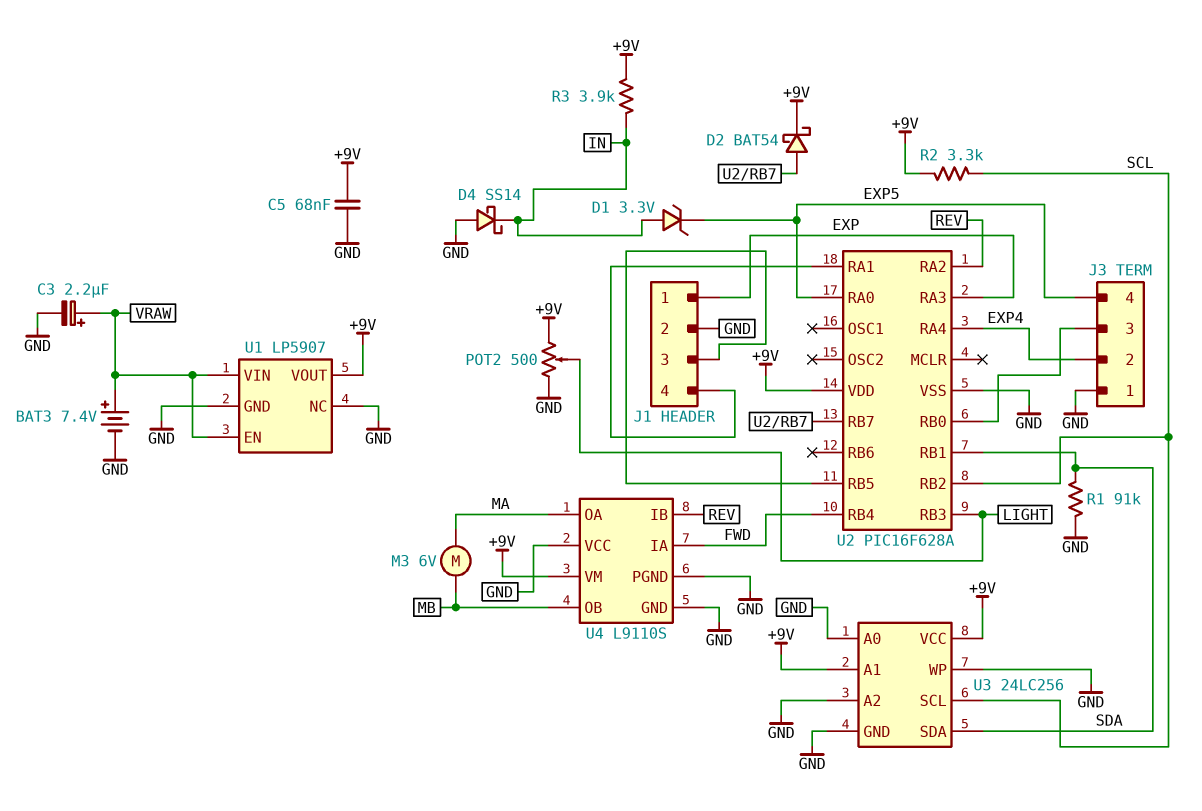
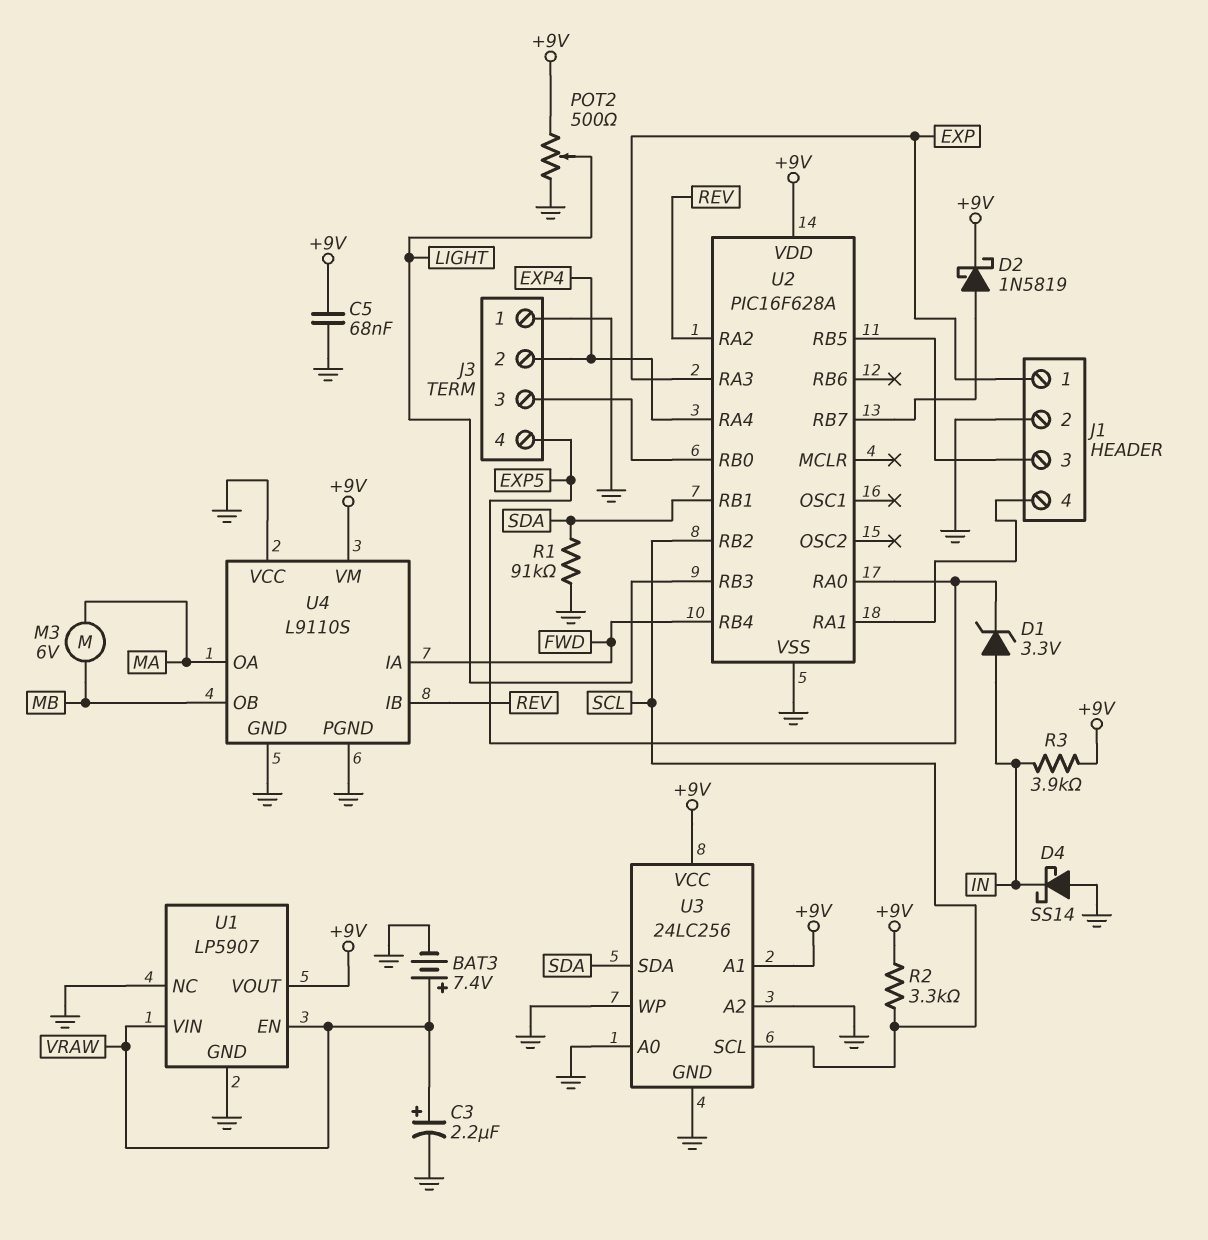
D2: schottky BAT54 (A U2/RB7, K +9V) -> schottky 1N5819 (A U2/RB7, K +9V)

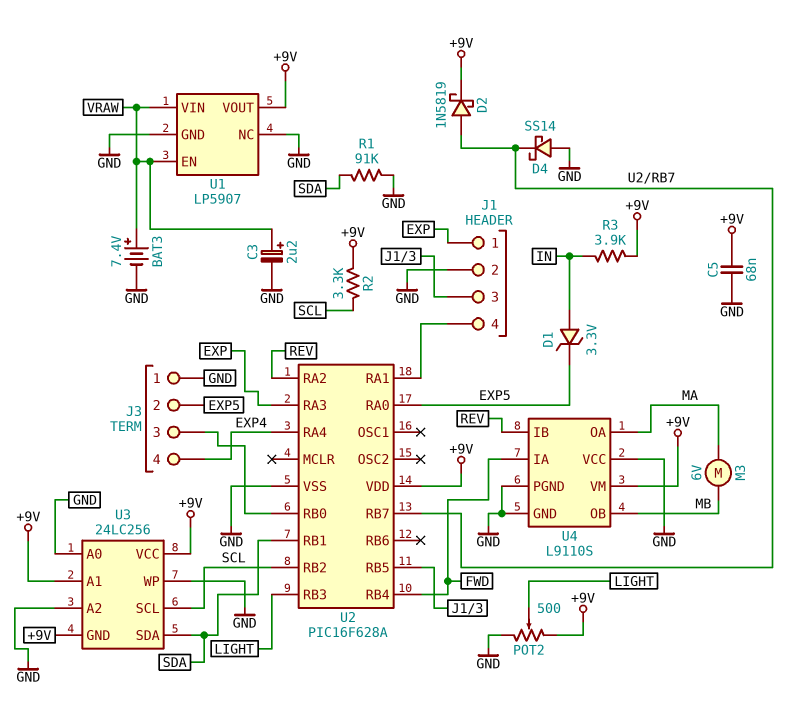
D4: schottky SS14 (A GND, K IN) -> schottky SS14 (A GND, K U2/RB7)
J3 pin 2: EXP4 -> EXP5
J3 pin 4: EXP5 -> EXP4
U3 pin GND: GND -> +9V

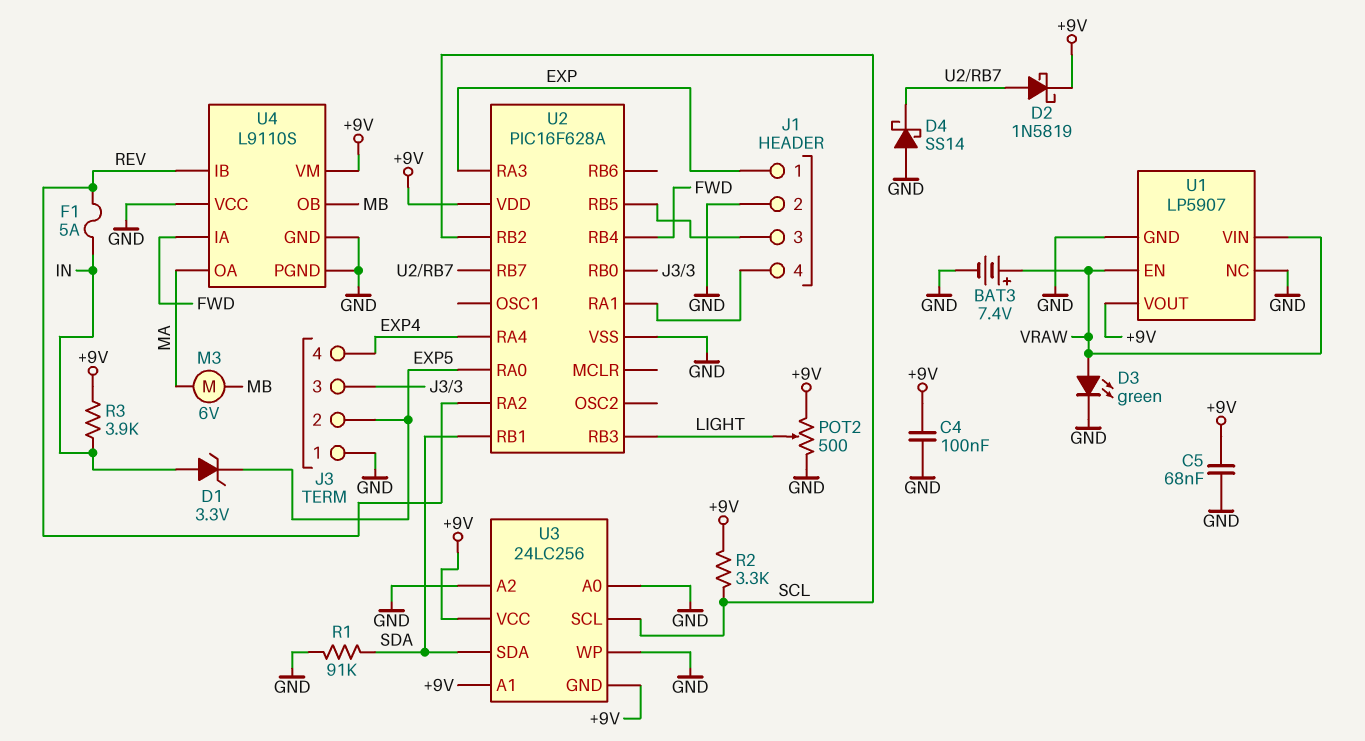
C3: 2.2uF (plus VRAW, minus GND) -> none
C4: none -> 100nF (+9V, GND)
D3: none -> LED green (A VRAW, K GND)
F1: none -> 5A (IN, REV)

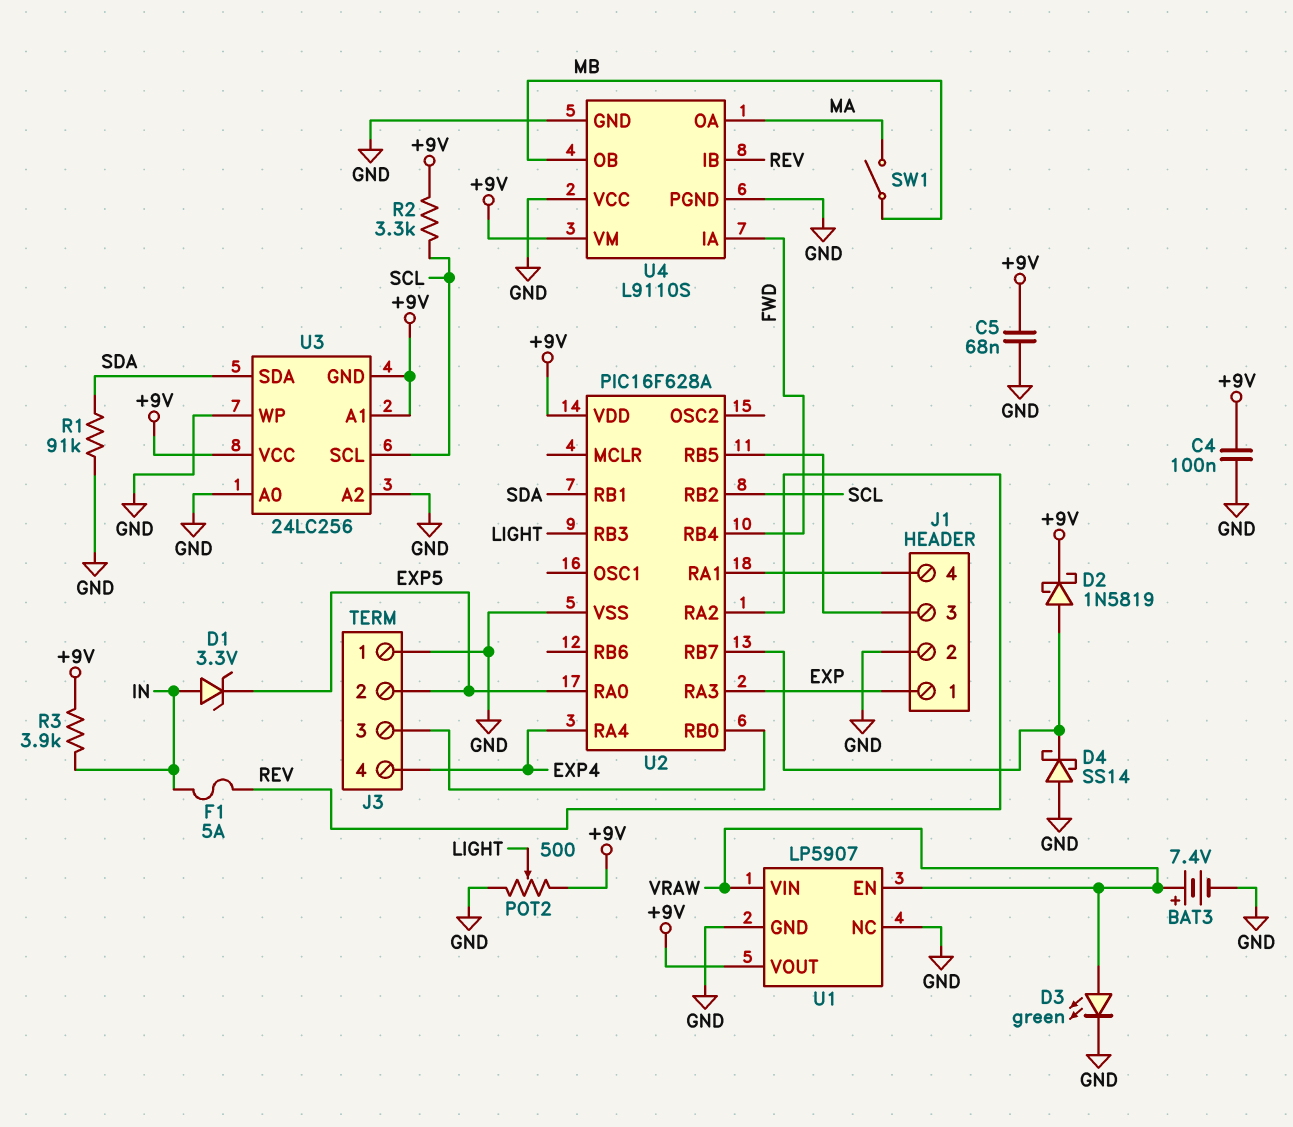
M3: motor 6V (MA, MB) -> none
SW1: none -> switch (MA, MB)

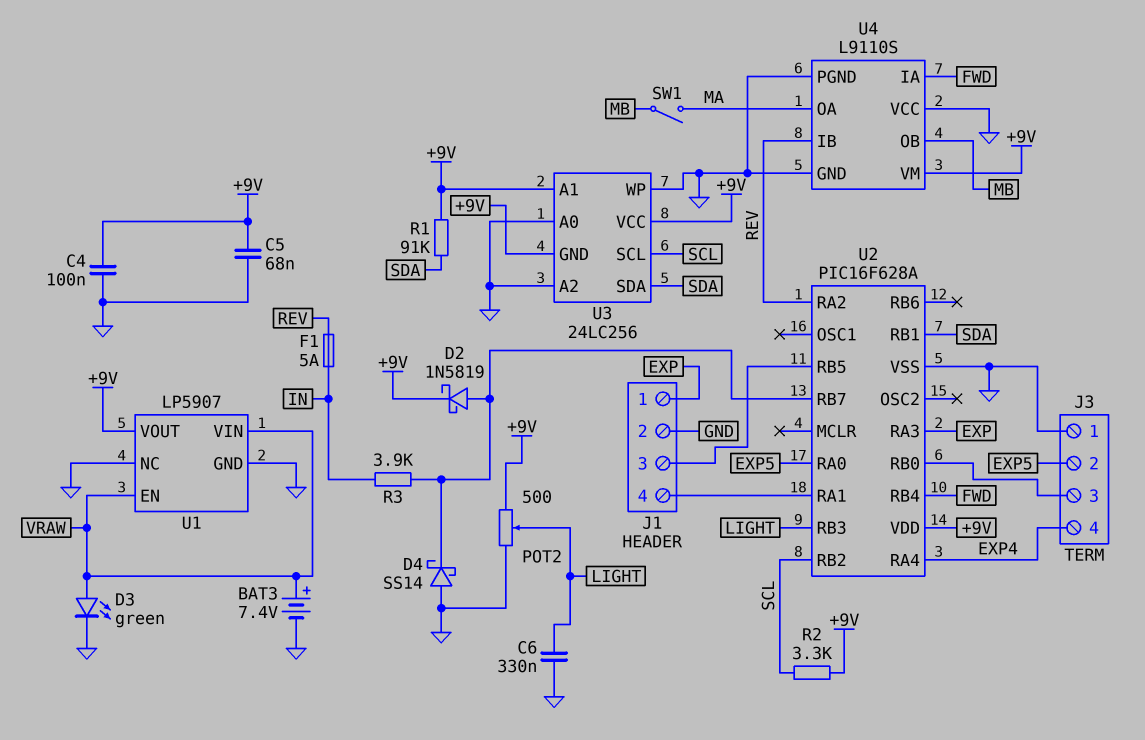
C6: none -> 330nF (GND, LIGHT)
D1: zener 3.3V (A IN, K EXP5) -> none
R1: 91k (GND, SDA) -> 91k (+9V, SDA)
R3: 3.9k (+9V, IN) -> 3.9k (IN, U2/RB7)

